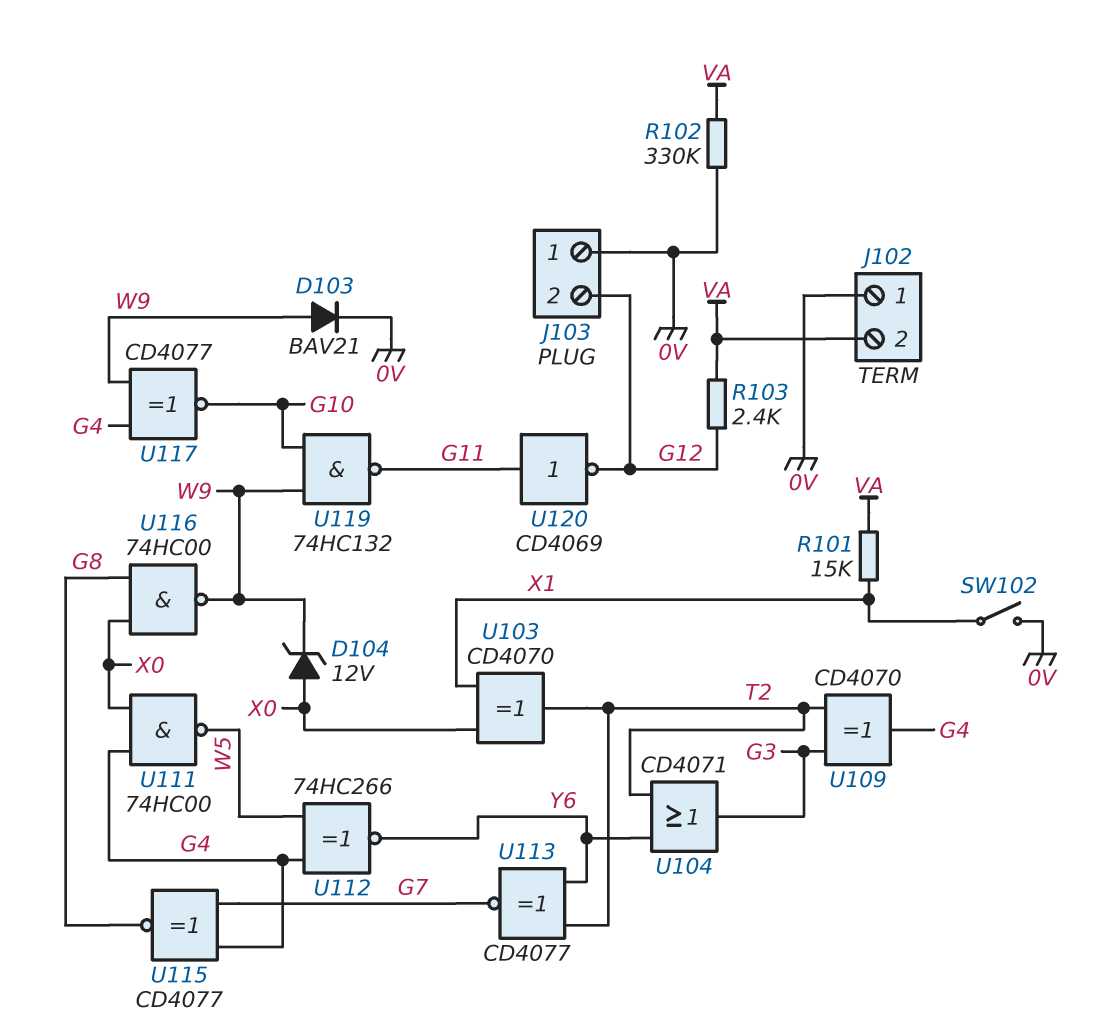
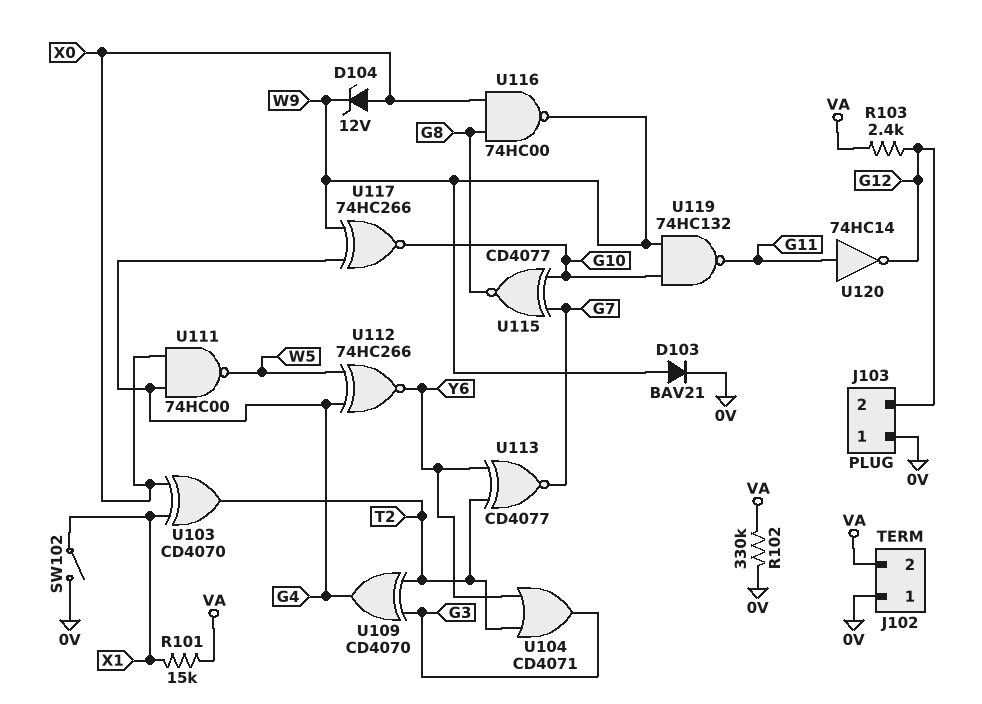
U115: XNOR CD4077 (in G4, in G7, out G8) -> XNOR CD4077 (in G7, in G10, out G8)
U117: XNOR CD4077 (in G4, in W9, out G10) -> XNOR 74HC266 (in G4, in W9, out G10)
U120: NOT CD4069 (in G11, out G12) -> NOT 74HC14 (in G11, out G12)

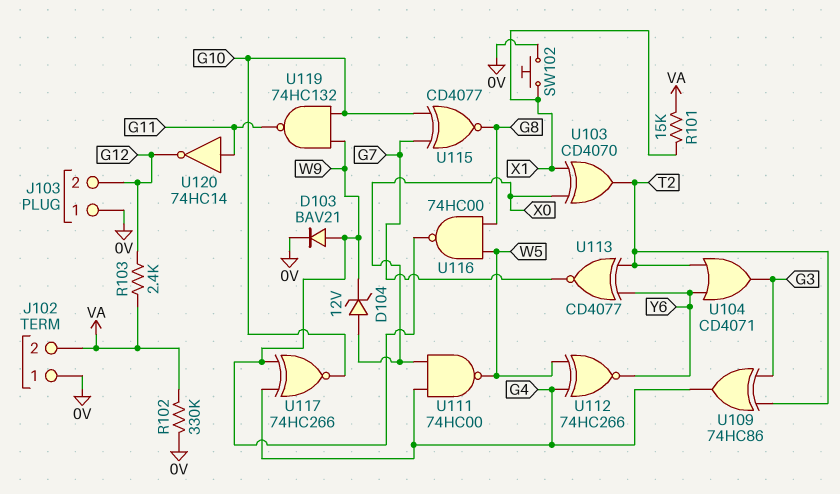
SW102: switch (0V, X1) -> button (0V, X1)
U109: XOR CD4070 (in G3, in T2, out G4) -> XOR 74HC86 (in G3, in T2, out G4)
U116: NAND 74HC00 (in G8, in X0, out W9) -> NAND 74HC00 (in G8, in W5, out W9)

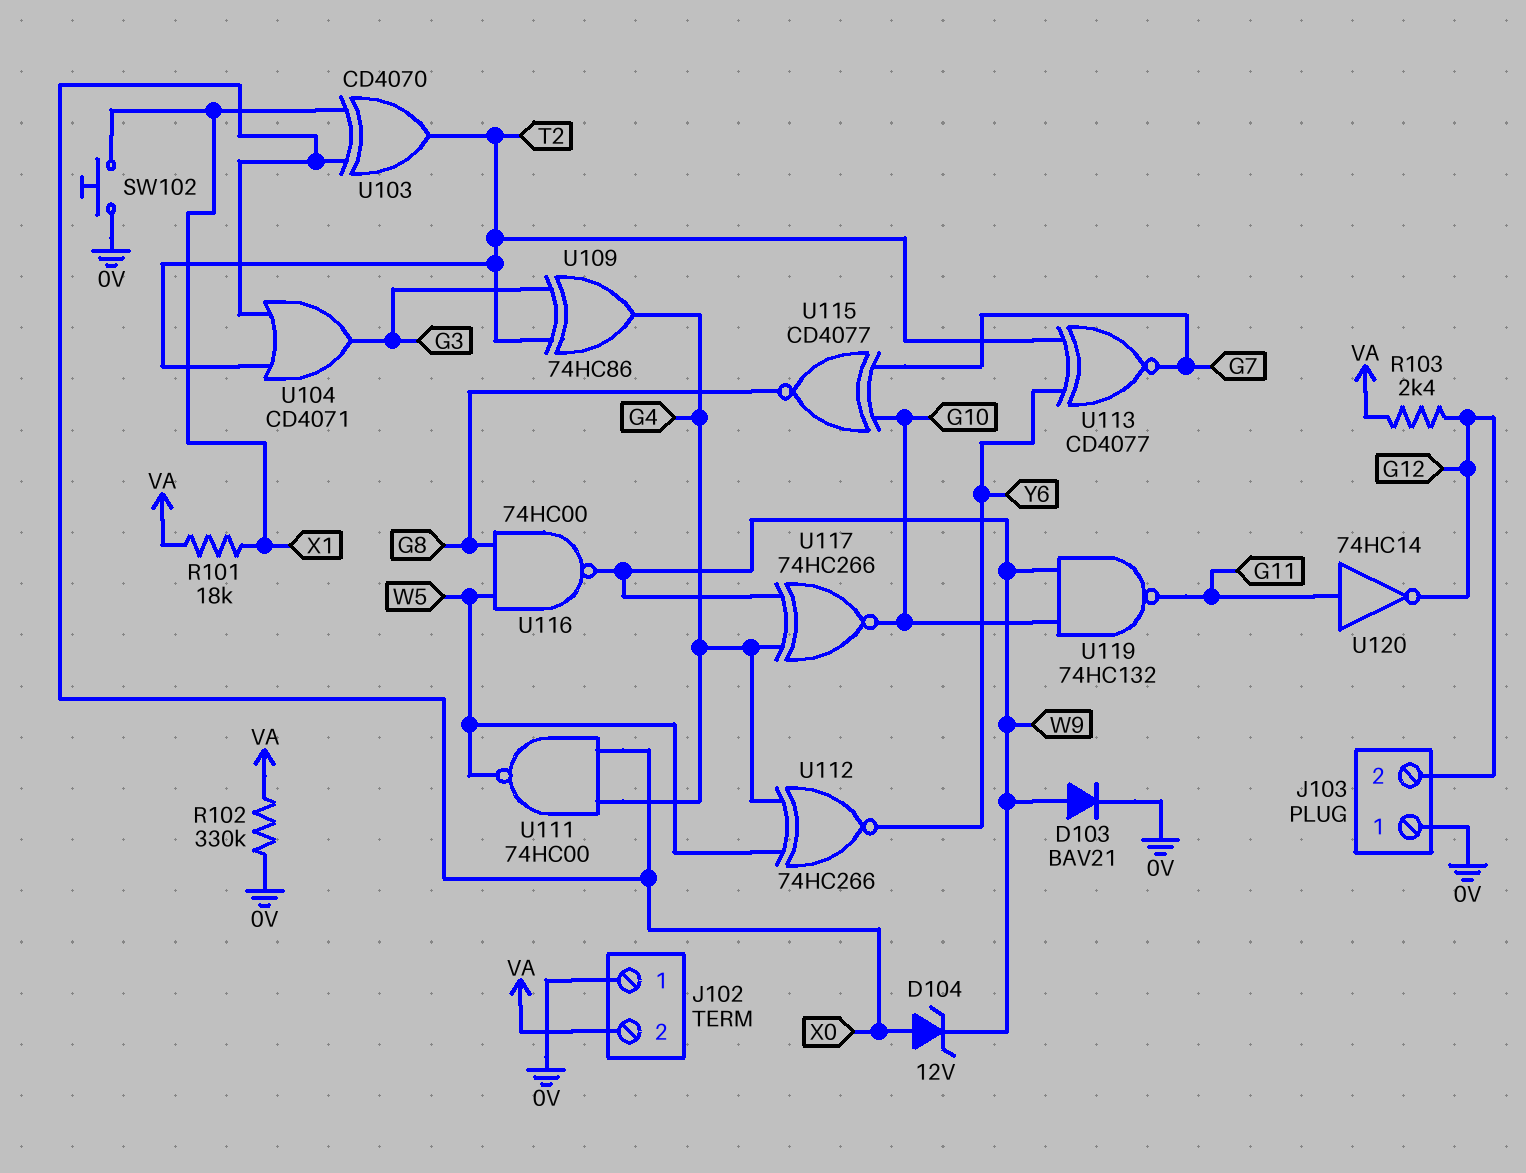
R101: 15k (VA, X1) -> 18k (VA, X1)
U104: OR CD4071 (in T2, in Y6, out G3) -> OR CD4071 (in T2, in X0, out G3)

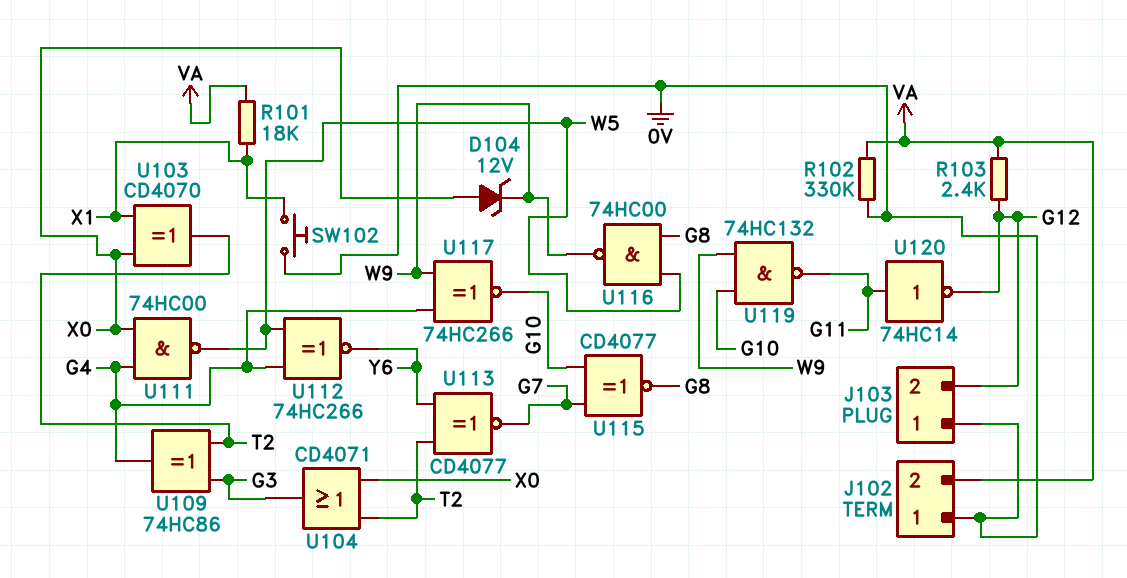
D103: diode BAV21 (A W9, K 0V) -> none

